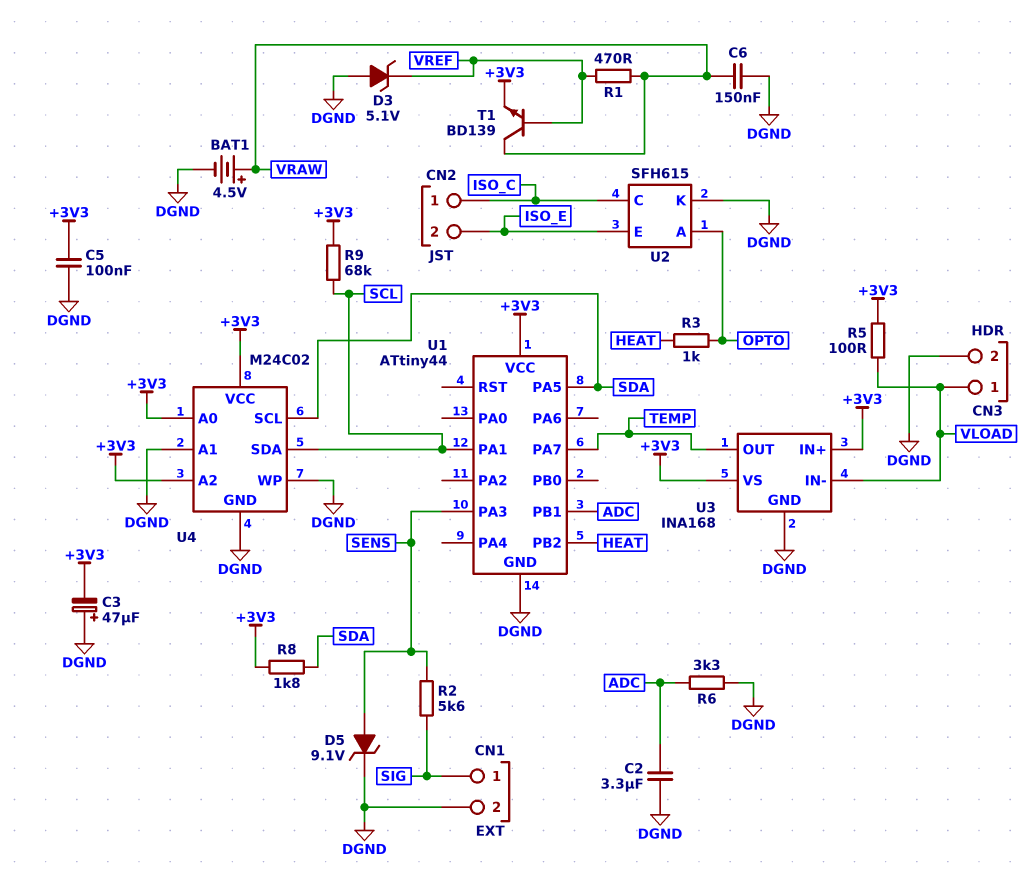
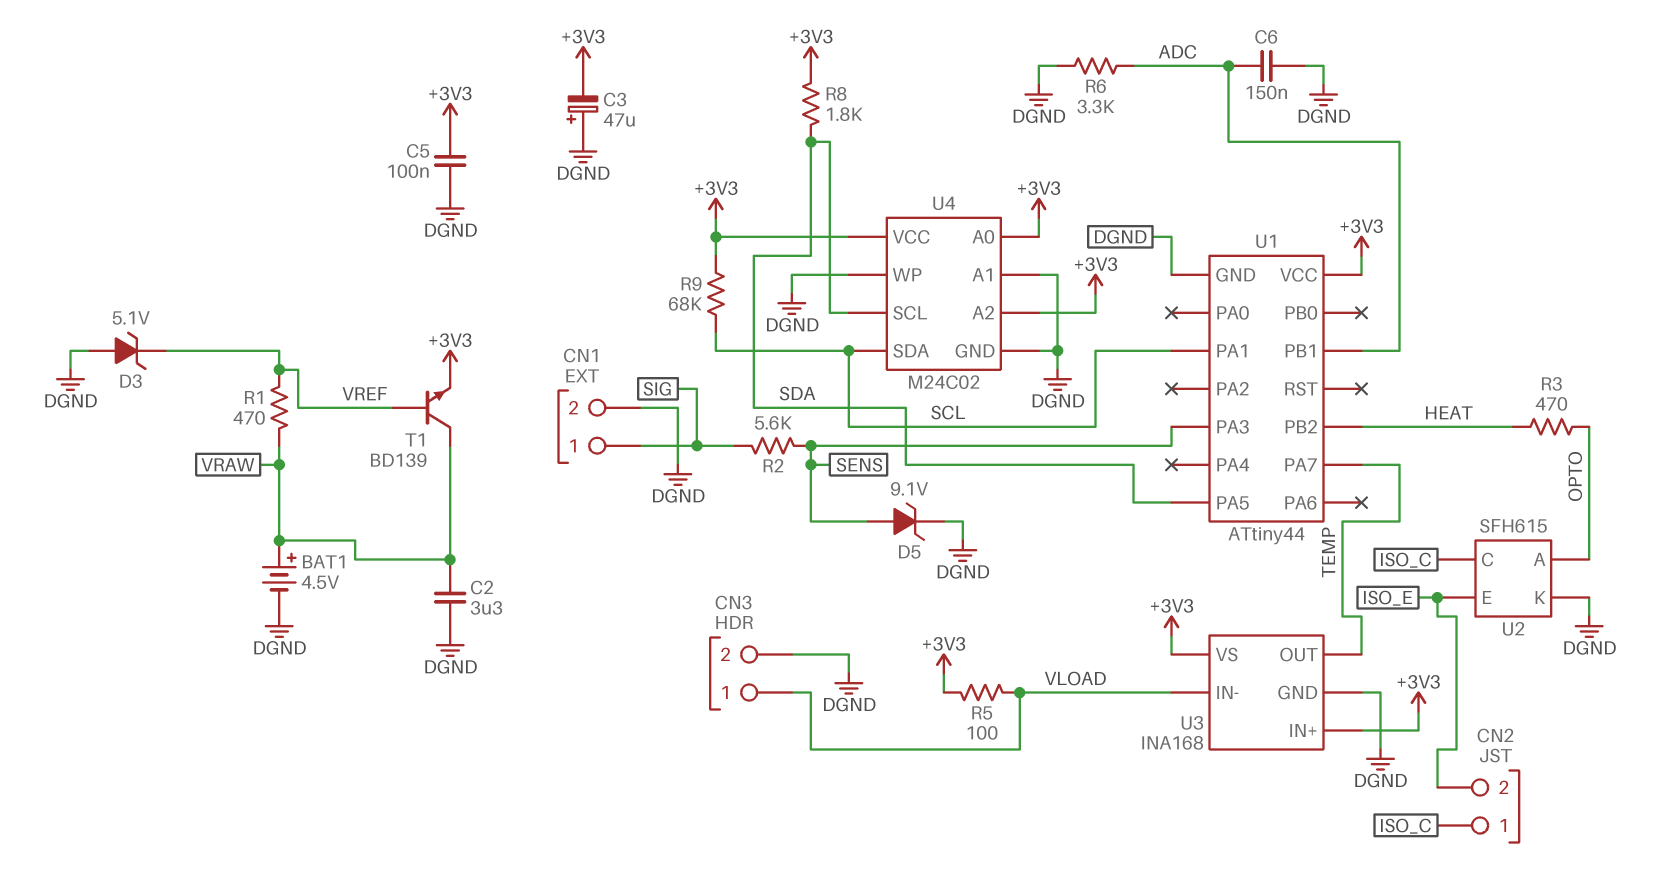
C2: 3.3uF (ADC, DGND) -> 3.3uF (DGND, VRAW)
C6: 150nF (DGND, VRAW) -> 150nF (ADC, DGND)
R3: 1k (HEAT, OPTO) -> 470 (HEAT, OPTO)

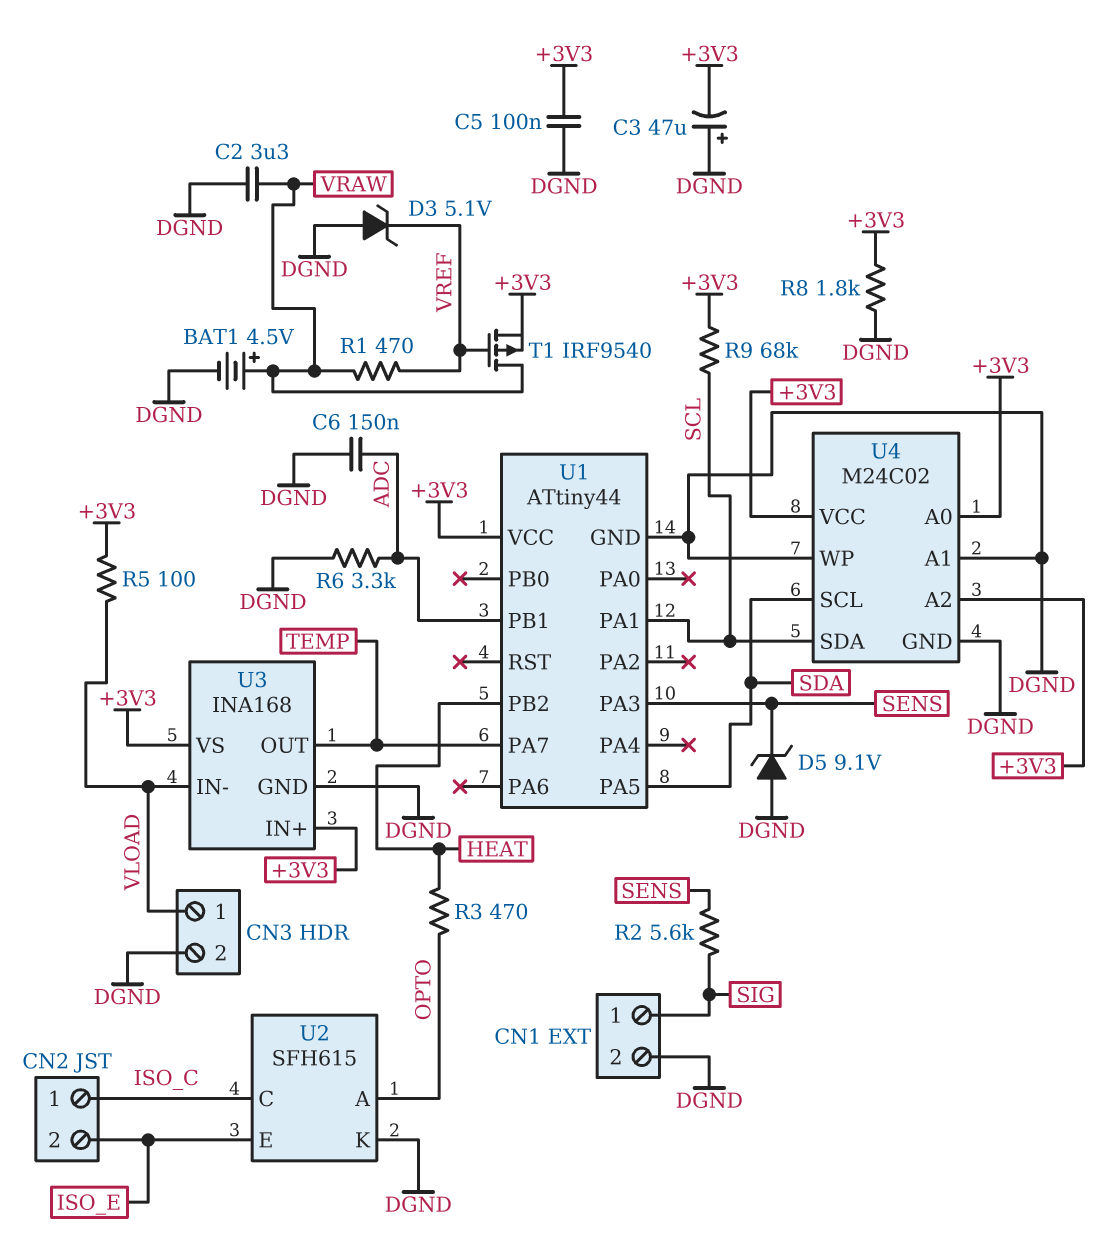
D5: zener 9.1V (A SENS, K DGND) -> zener 9.1V (A DGND, K SENS)
R8: 1.8k (+3V3, SDA) -> 1.8k (+3V3, DGND)
T1: NPN BD139 (B VREF, C VRAW, E +3V3) -> PMOS IRF9540 (G VREF, D VRAW, S +3V3)

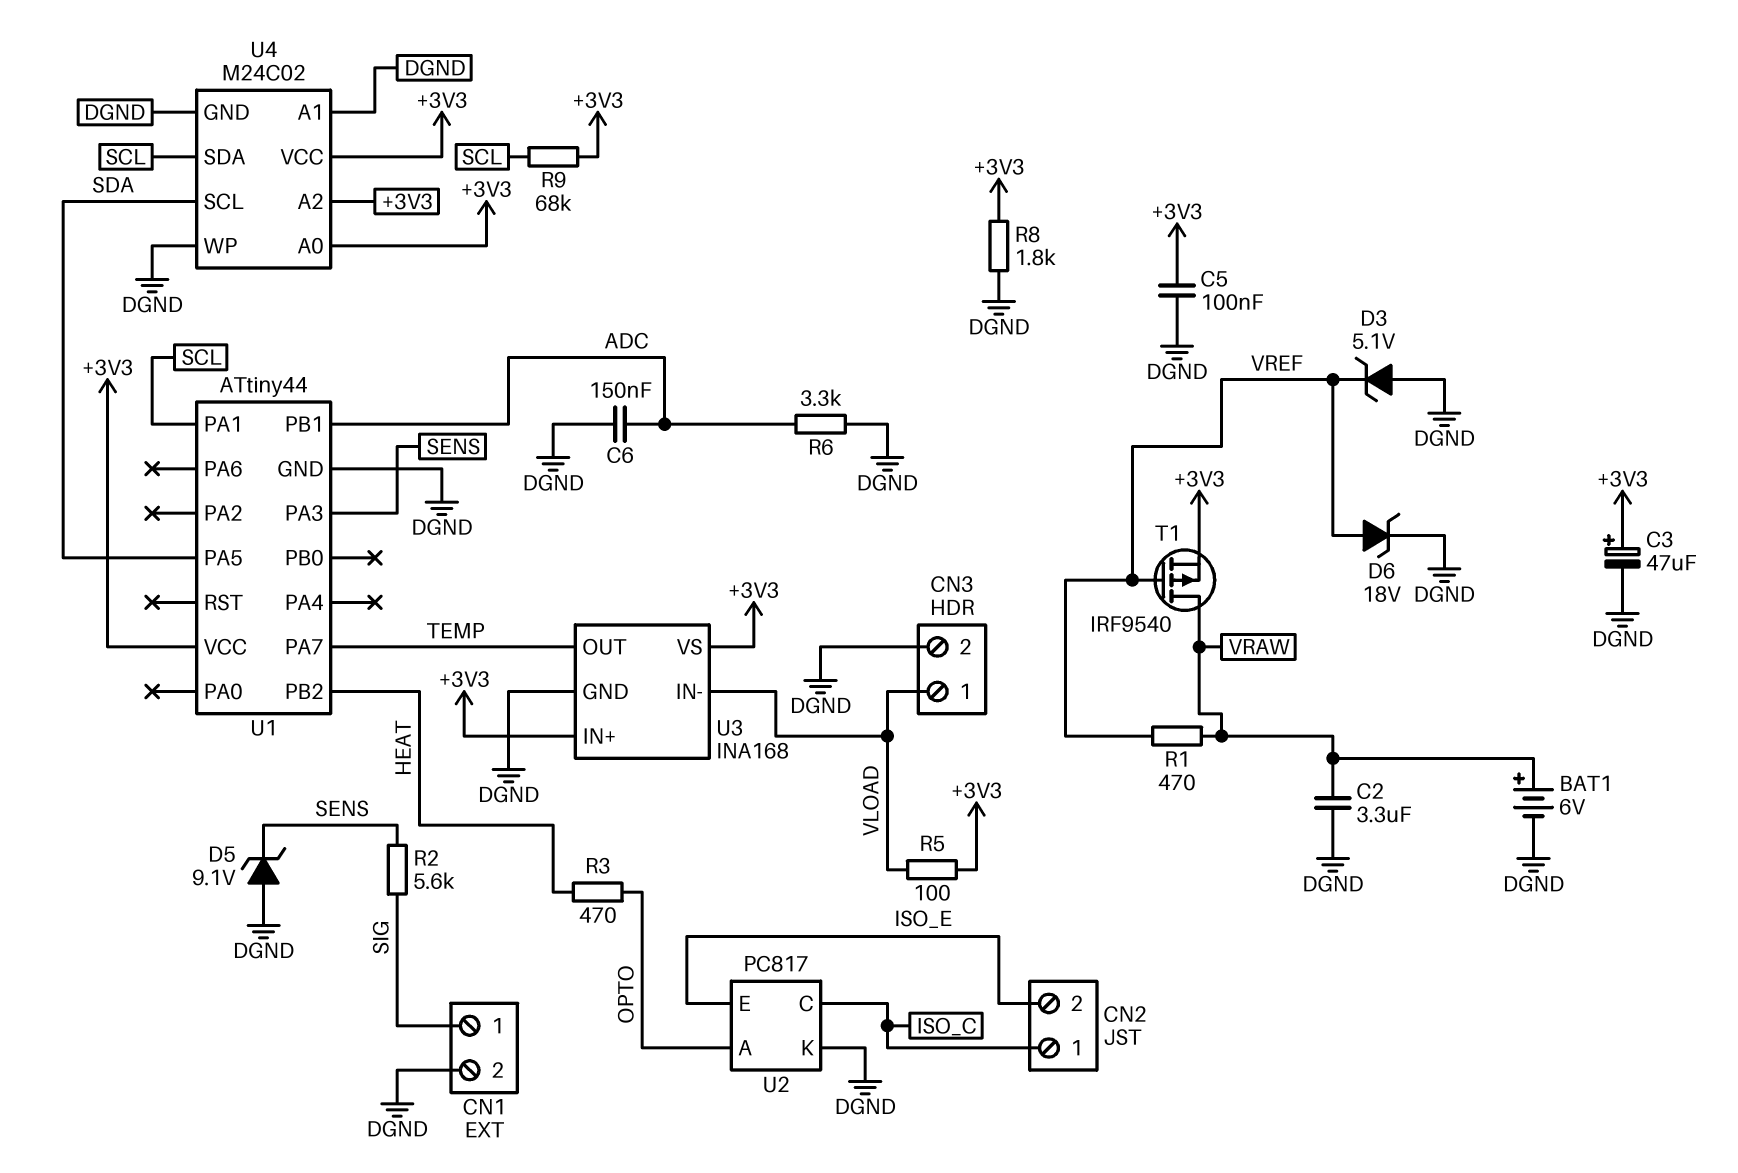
BAT1: 4.5V (plus VRAW, minus DGND) -> 6V (plus VRAW, minus DGND)
C3: 47uF (plus DGND, minus +3V3) -> 47uF (plus +3V3, minus DGND)
D6: none -> zener 18V (A VREF, K DGND)
U2: SFH615 -> PC817

